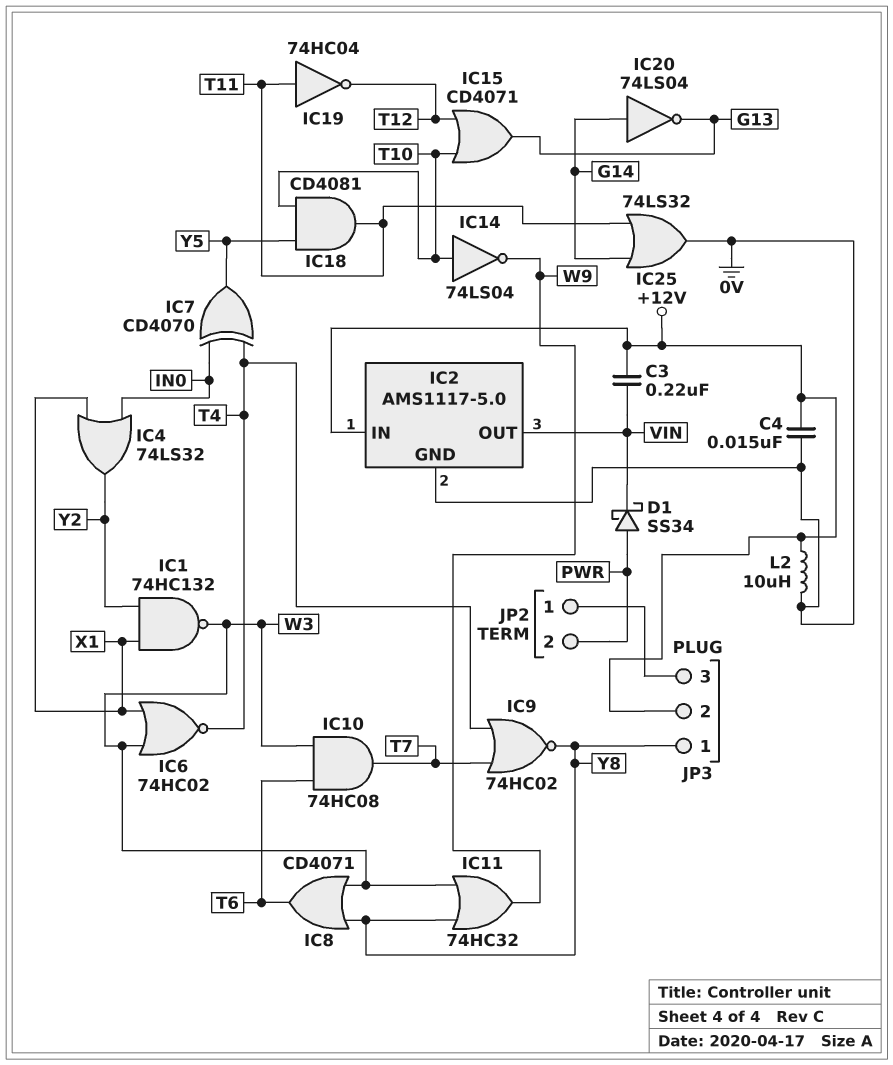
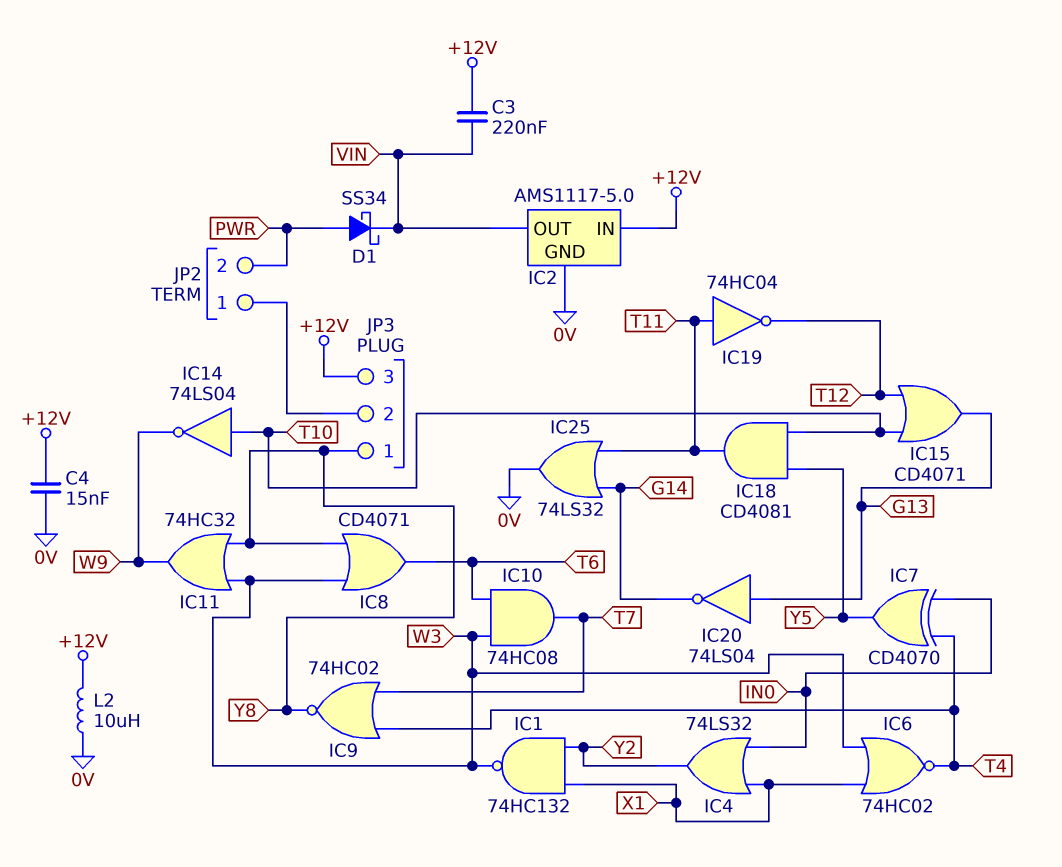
IC20: NOT 74LS04 (in G14, out G13) -> NOT 74LS04 (in G13, out G14)
JP3 pin 2: +12V -> JP2/1
JP3 pin 3: JP2/1 -> +12V

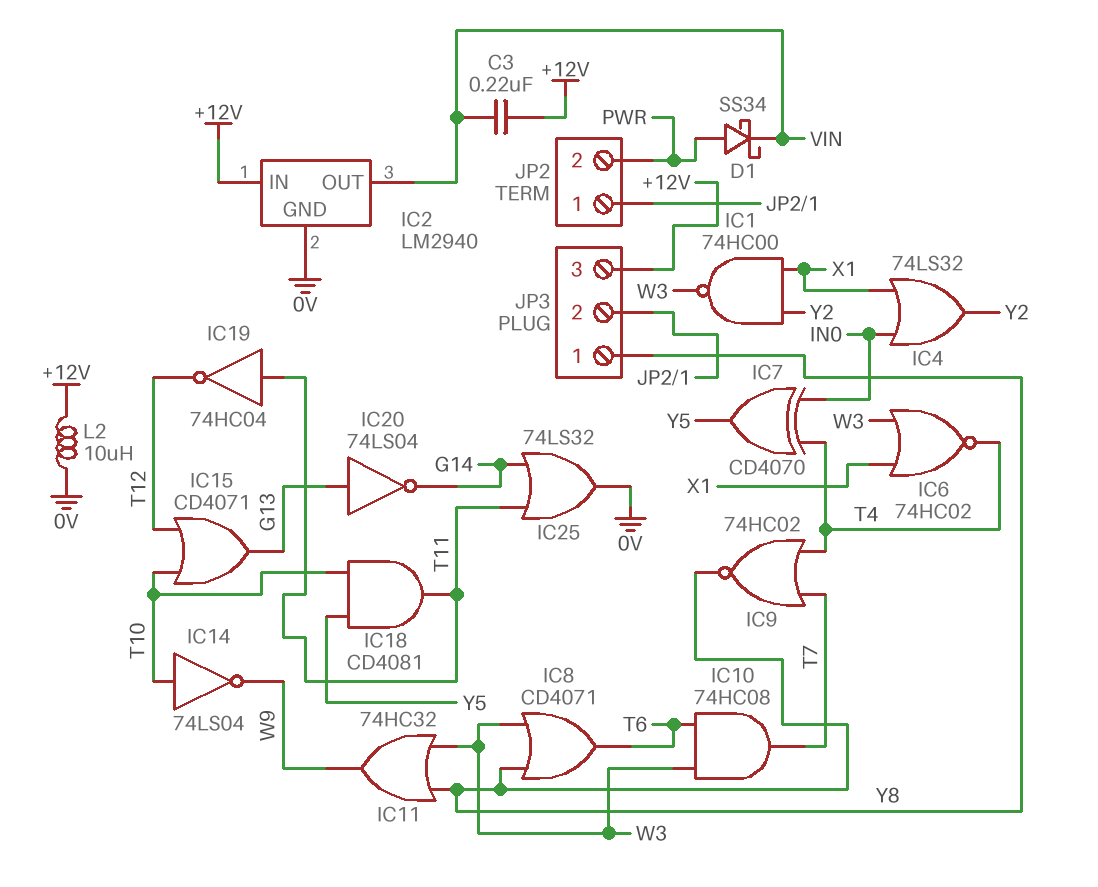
C4: 15nF (+12V, 0V) -> none
IC1: NAND 74HC132 (in X1, in Y2, out W3) -> NAND 74HC00 (in X1, in Y2, out W3)
IC2: AMS1117-5.0 -> LM2940

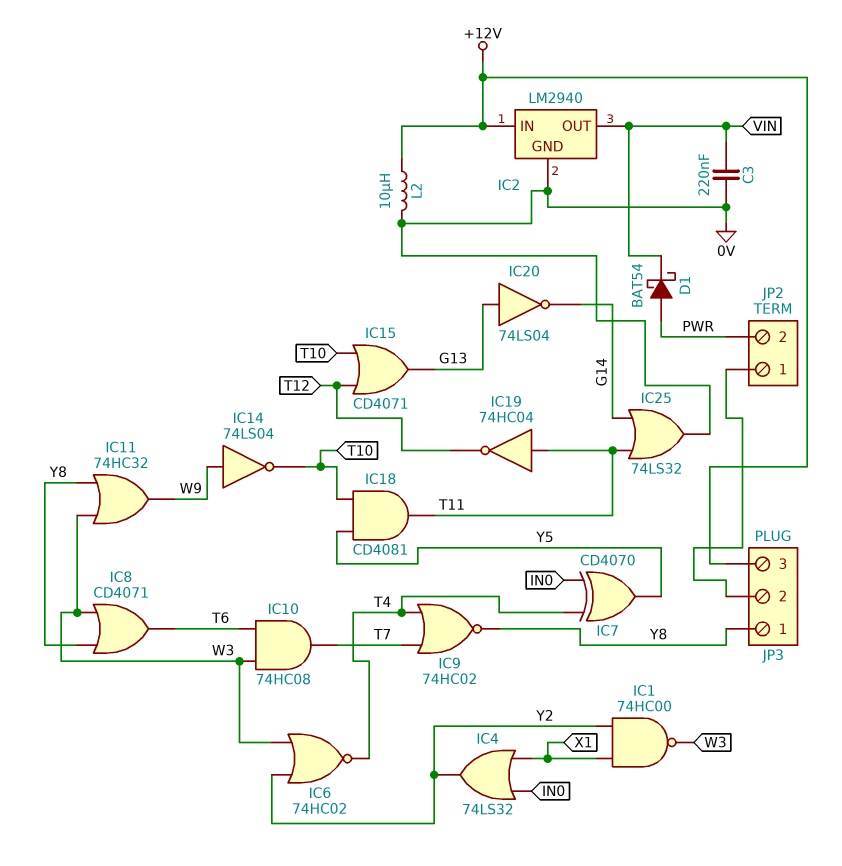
C3: 220nF (+12V, VIN) -> 220nF (0V, VIN)
D1: schottky SS34 (A PWR, K VIN) -> schottky BAT54 (A PWR, K VIN)
IC6: NOR 74HC02 (in W3, in X1, out T4) -> NOR 74HC02 (in W3, in Y2, out T4)
IC14: NOT 74LS04 (in T10, out W9) -> NOT 74LS04 (in W9, out T10)

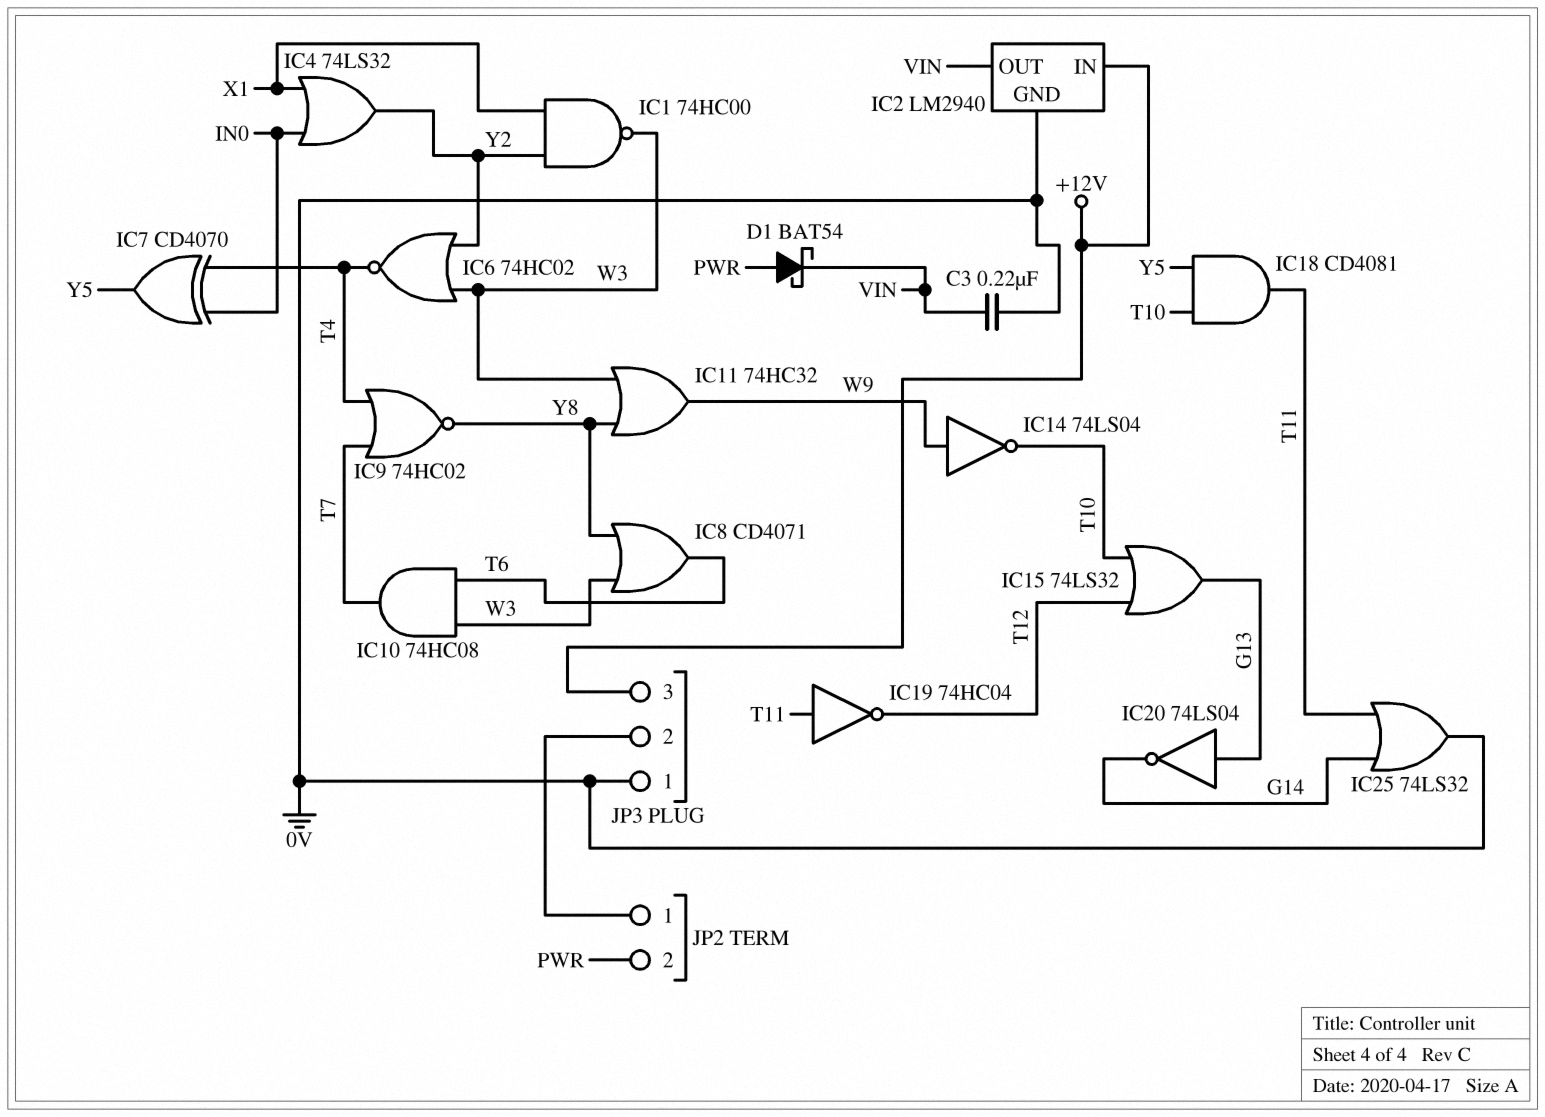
IC15: OR CD4071 (in T10, in T12, out G13) -> OR 74LS32 (in T10, in T12, out G13)
JP3 pin 1: Y8 -> 0V
L2: 10uH (+12V, 0V) -> none

